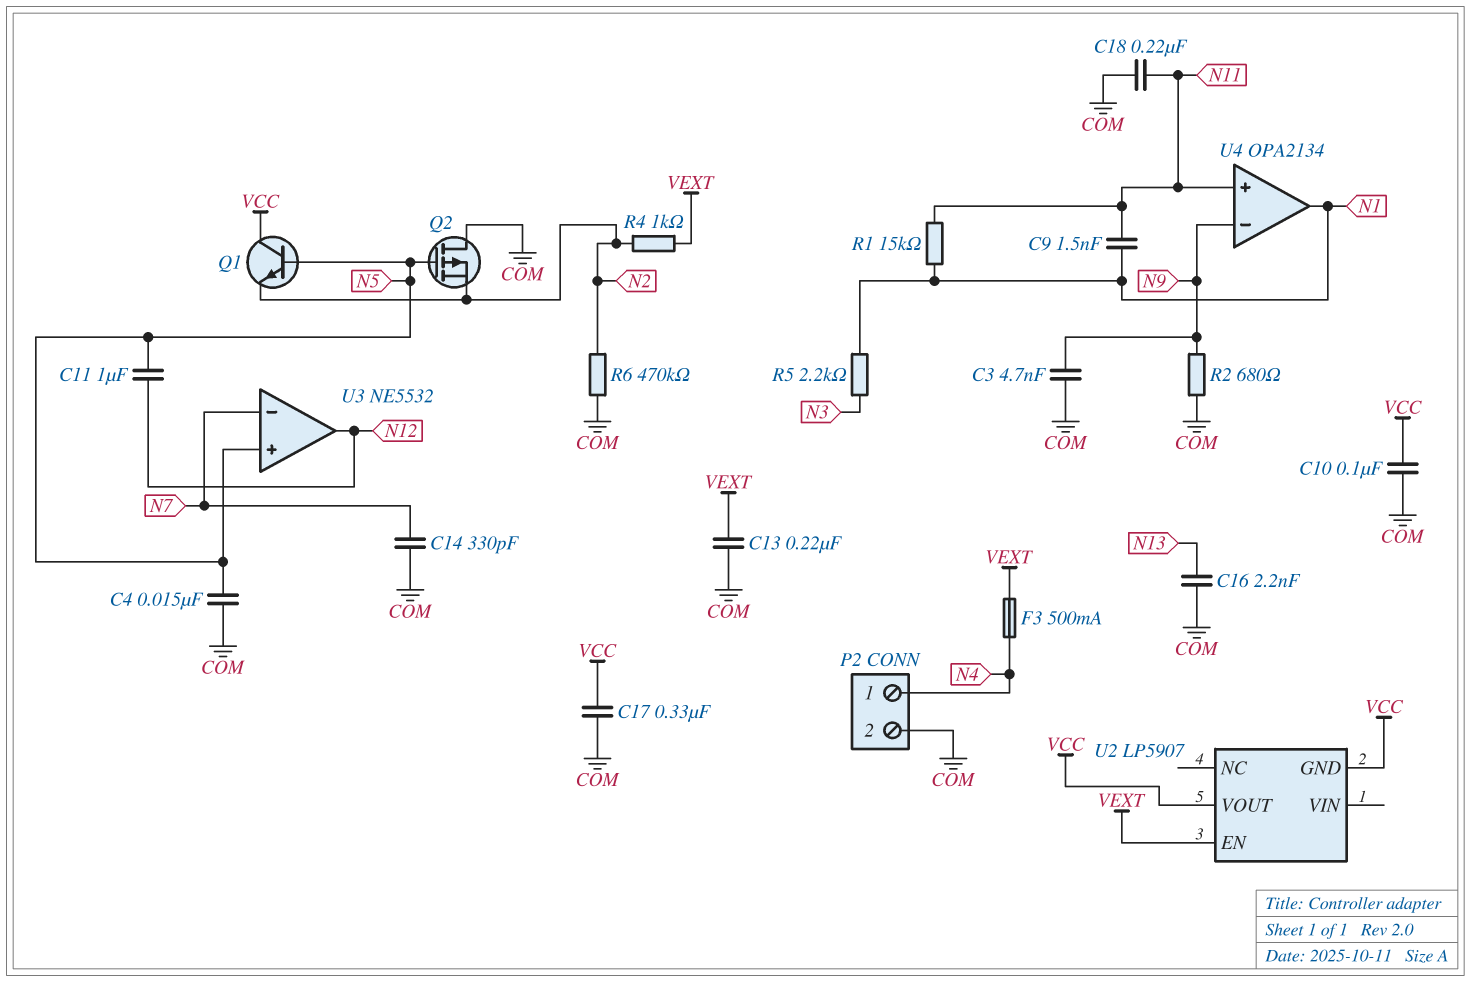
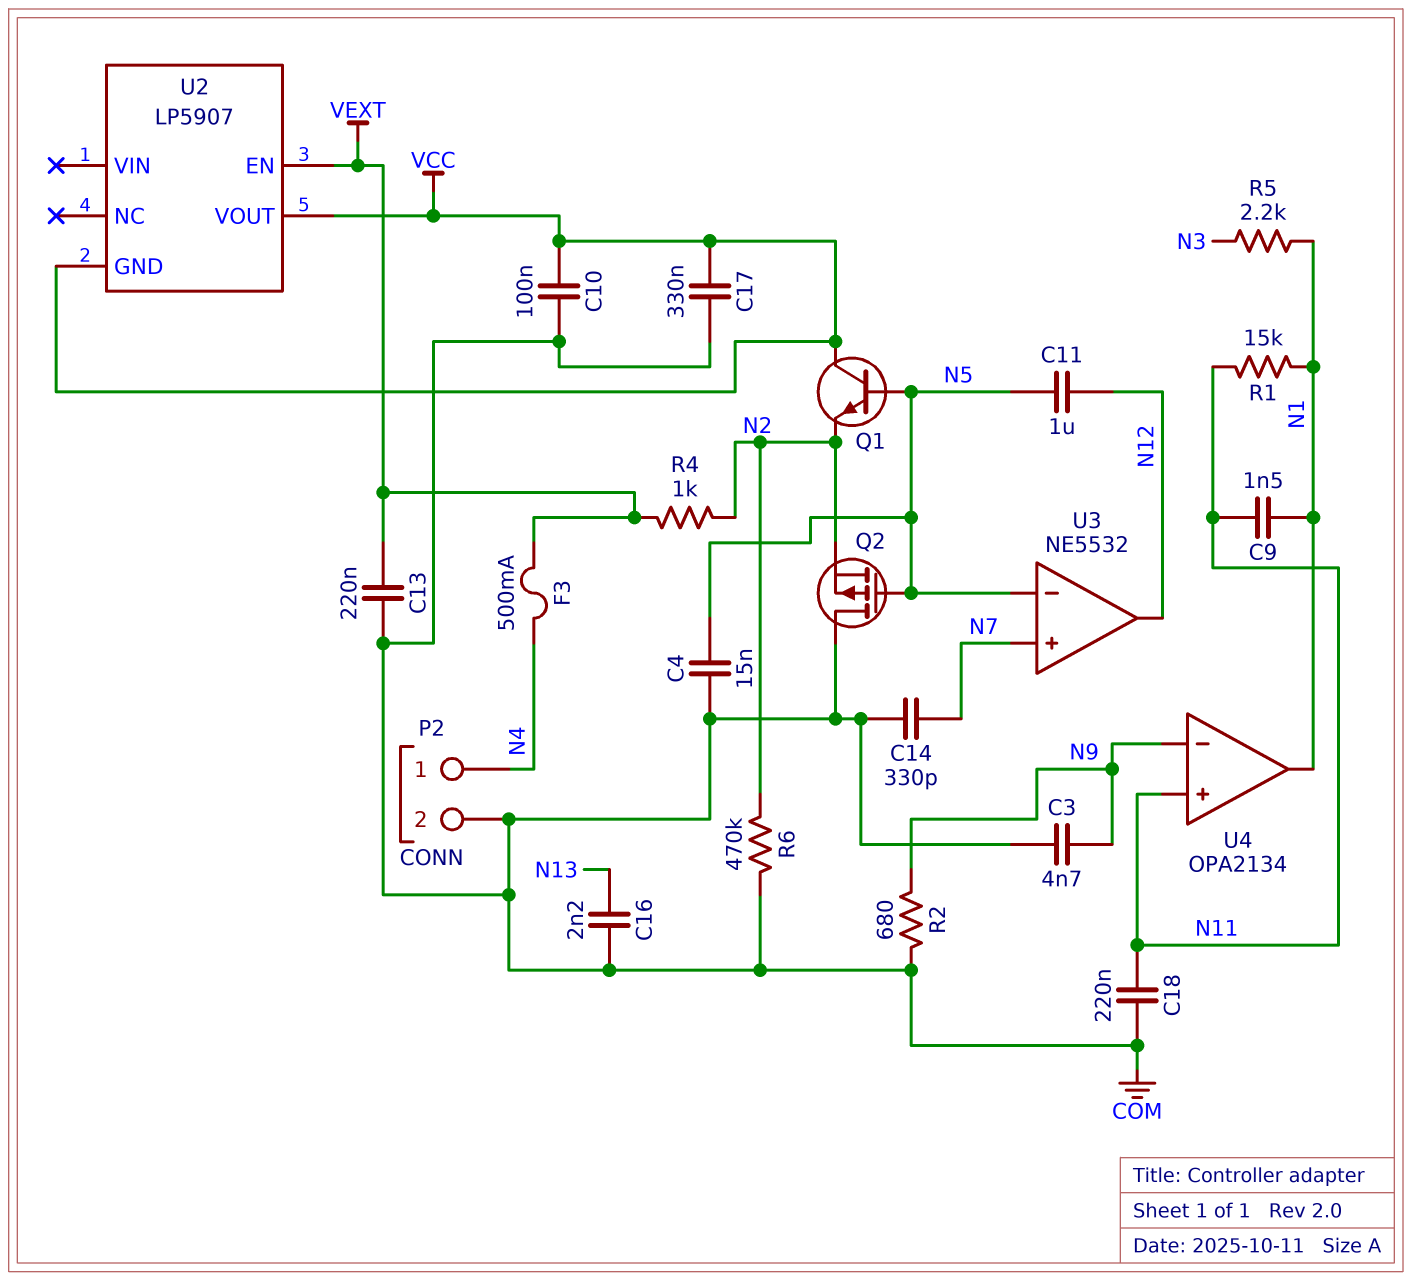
U3 pin in+: N5 -> N7
U3 pin in-: N7 -> N5

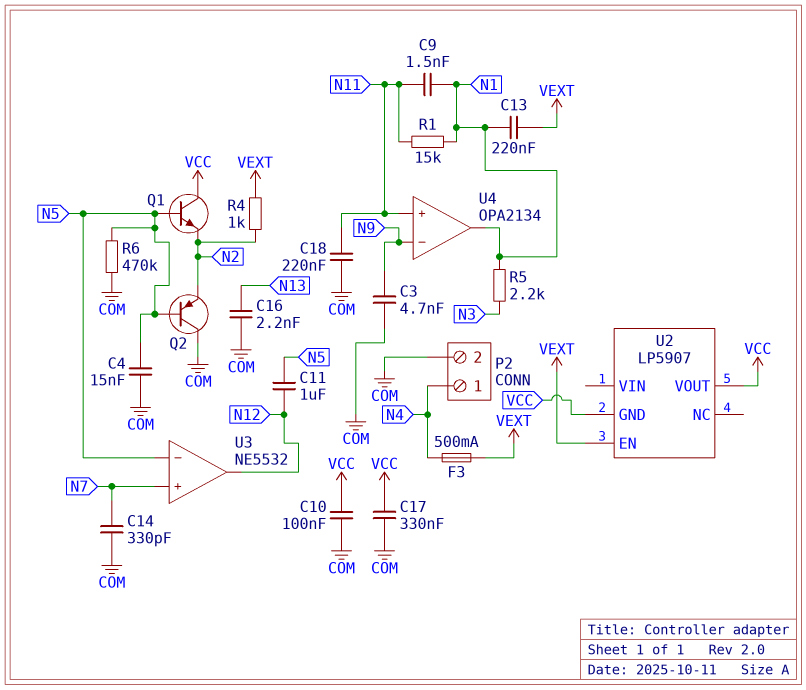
C13: 220nF (COM, VEXT) -> 220nF (N1, VEXT)
Q2: PMOS (G N5, D COM, S N2) -> PNP (B N5, C COM, E N2)
R2: 680 (COM, N9) -> none
R6: 470k (COM, N2) -> 470k (COM, N5)

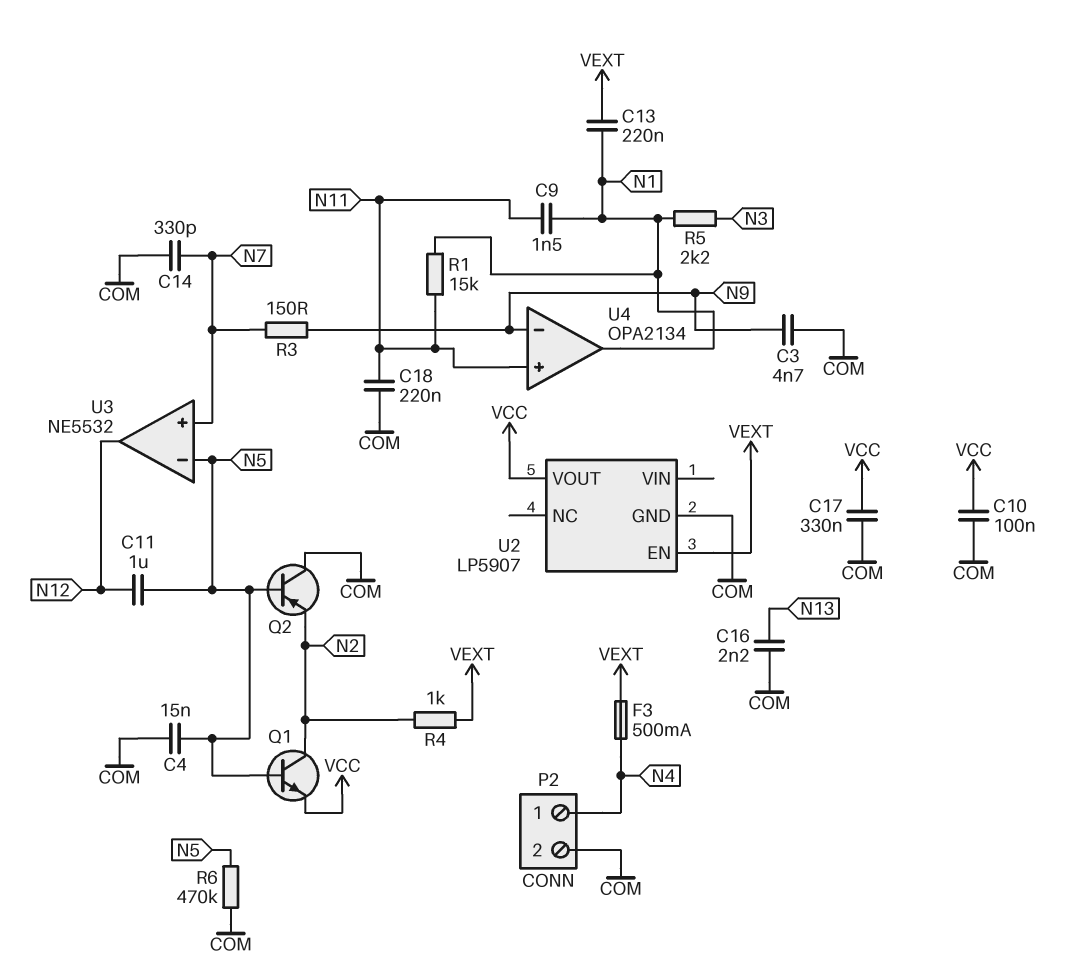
Q1: NPN (B N5, C VCC, E N2) -> NPN (B N5, C N2, E VCC)
R3: none -> 150 (N7, N9)
U2 pin GND: VCC -> COM

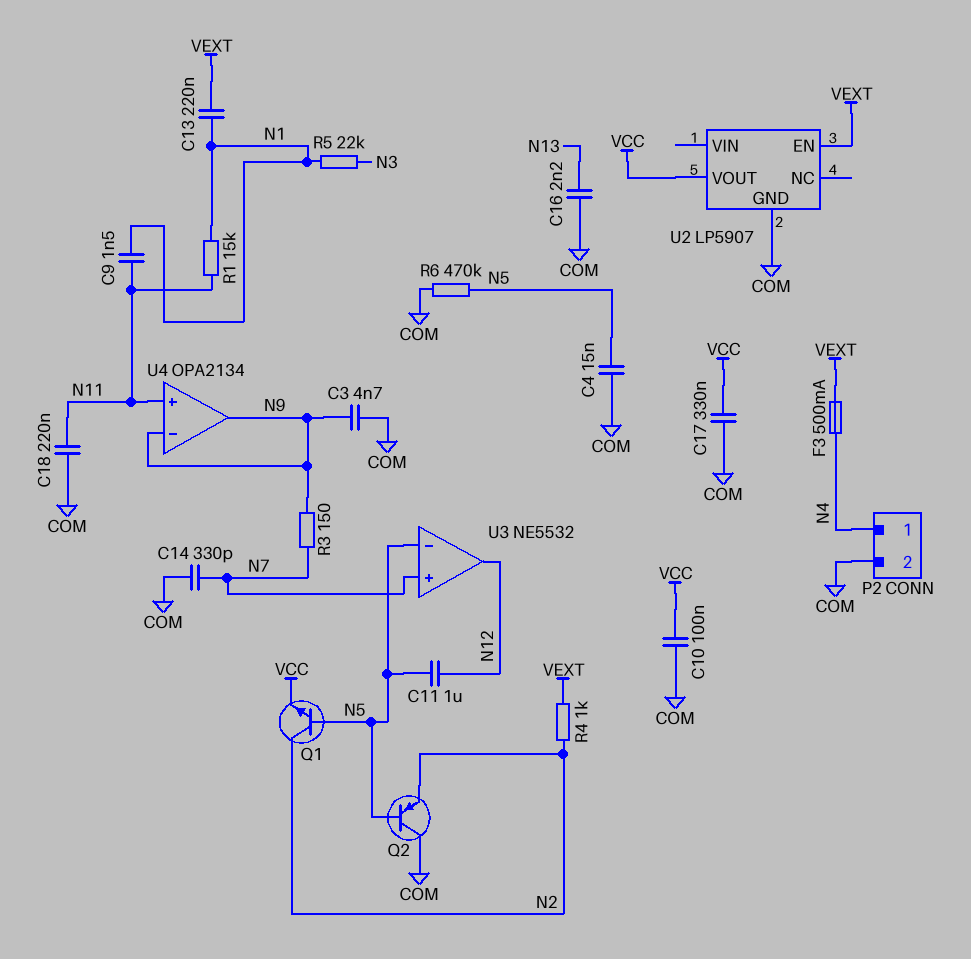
R5: 2.2k (N1, N3) -> 22k (N1, N3)
U4 pin out: N1 -> N9

